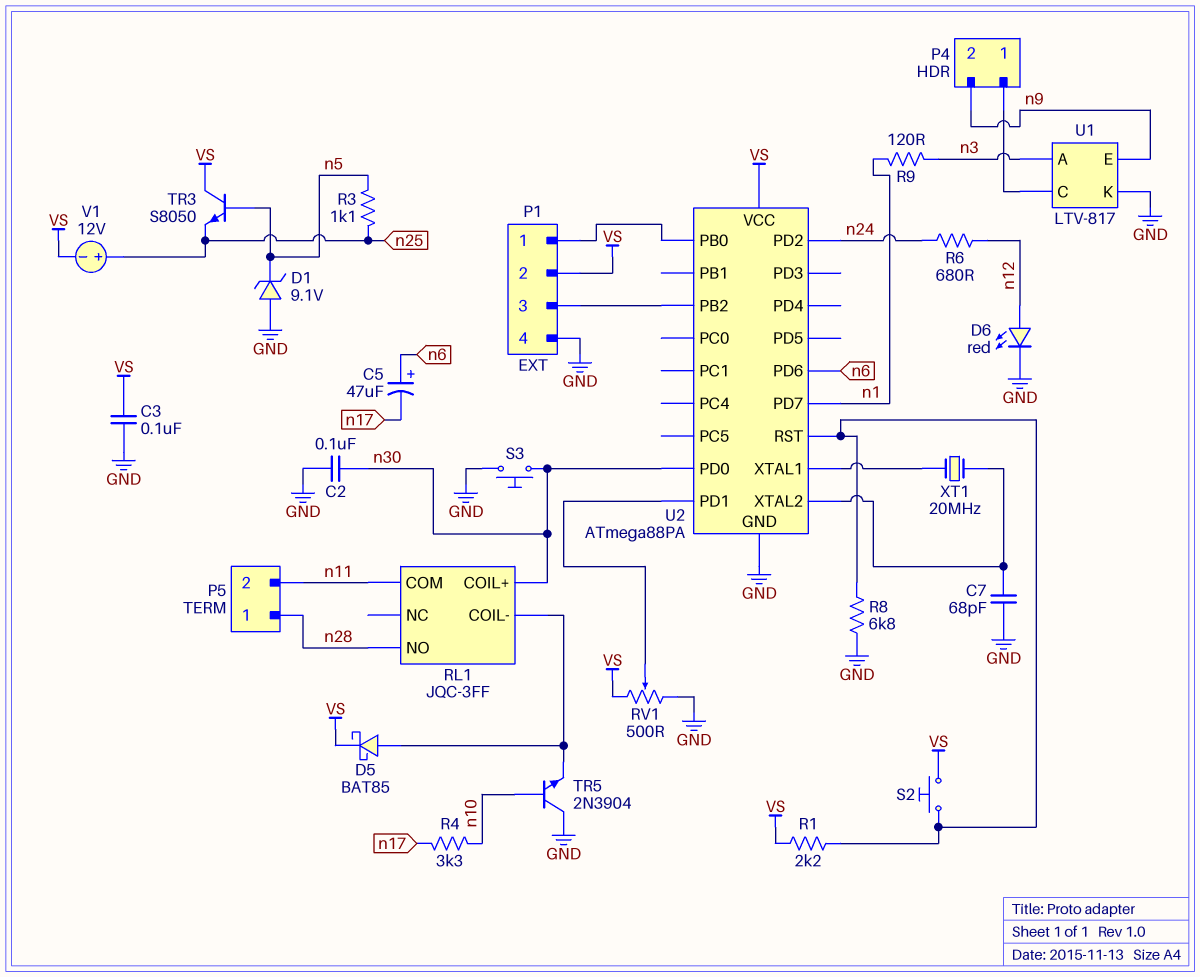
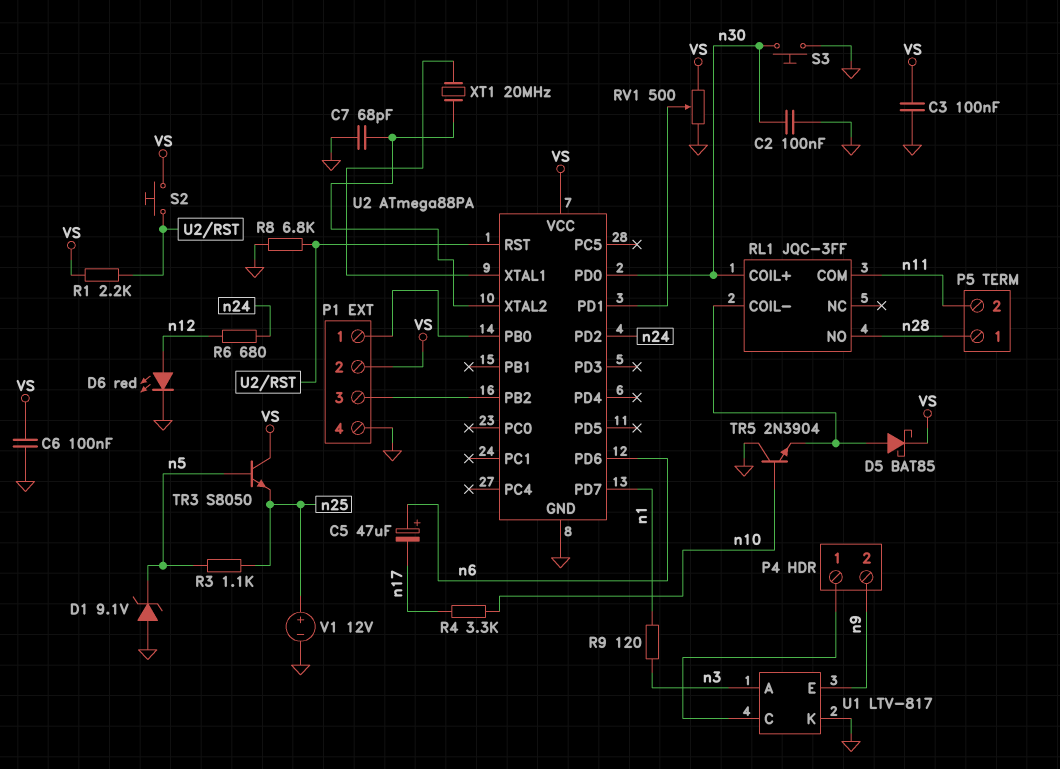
C6: none -> 100nF (GND, VS)
V1: 12V (plus n25, minus VS) -> 12V (plus n25, minus GND)

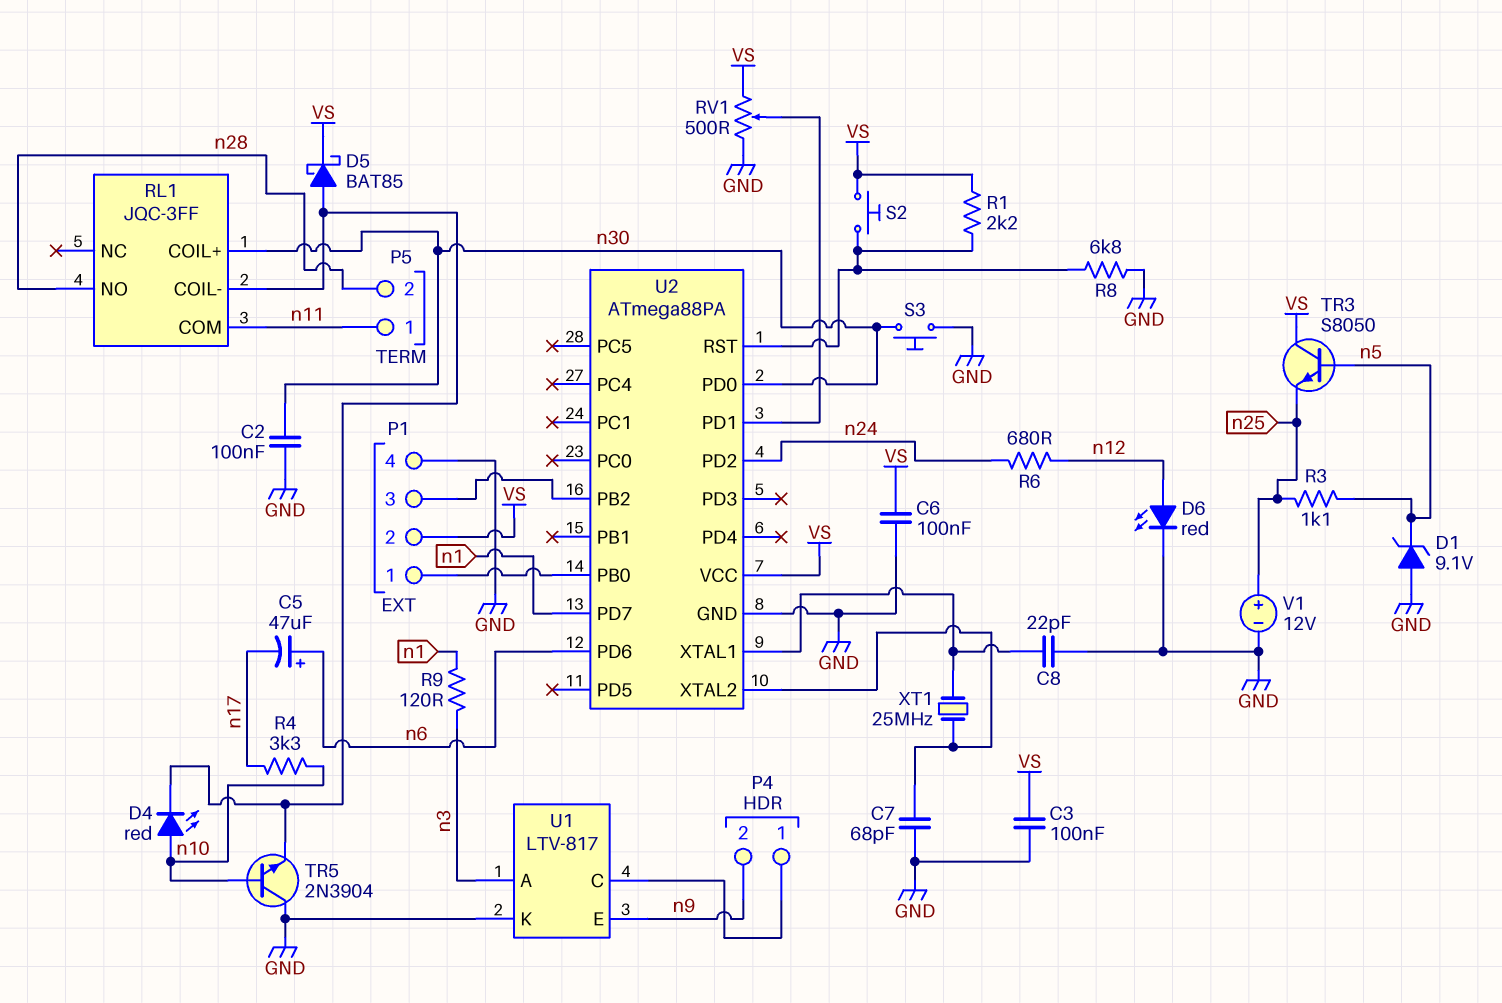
C8: none -> 22pF (GND, U2/XTAL1)
D4: none -> LED red (A n10, K RL1/COIL-)
P5 pin 1: n28 -> n11
P5 pin 2: n11 -> n28
XT1: 20MHz (U2/XTAL1, U2/XTAL2) -> 25MHz (U2/XTAL1, U2/XTAL2)

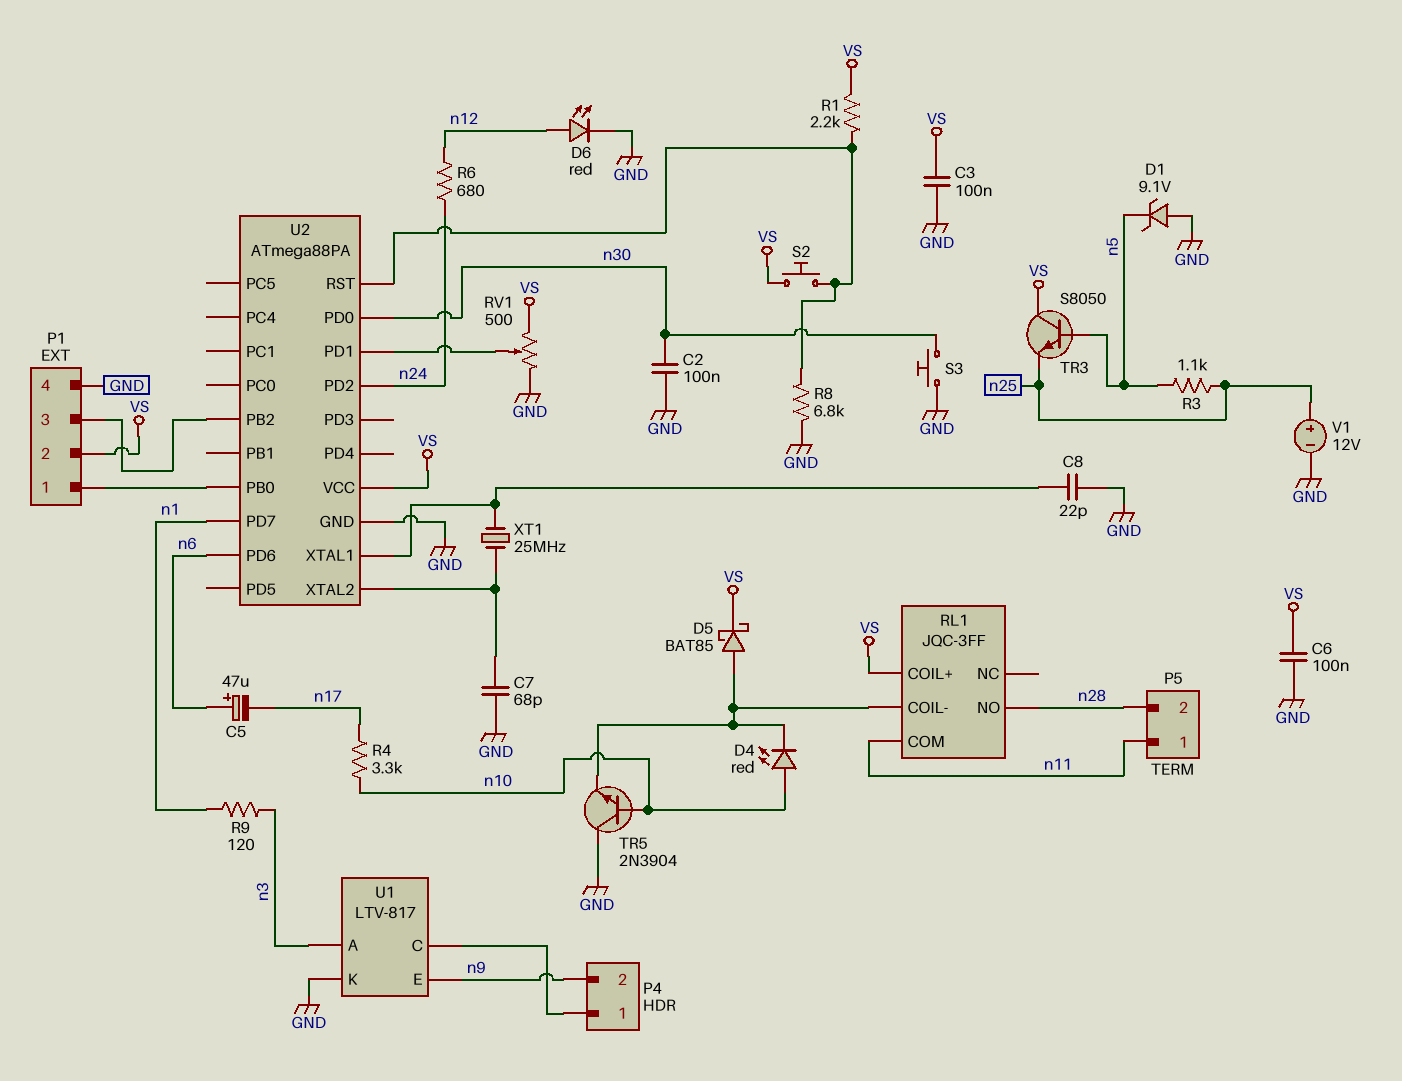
RL1 pin COIL+: n30 -> VS

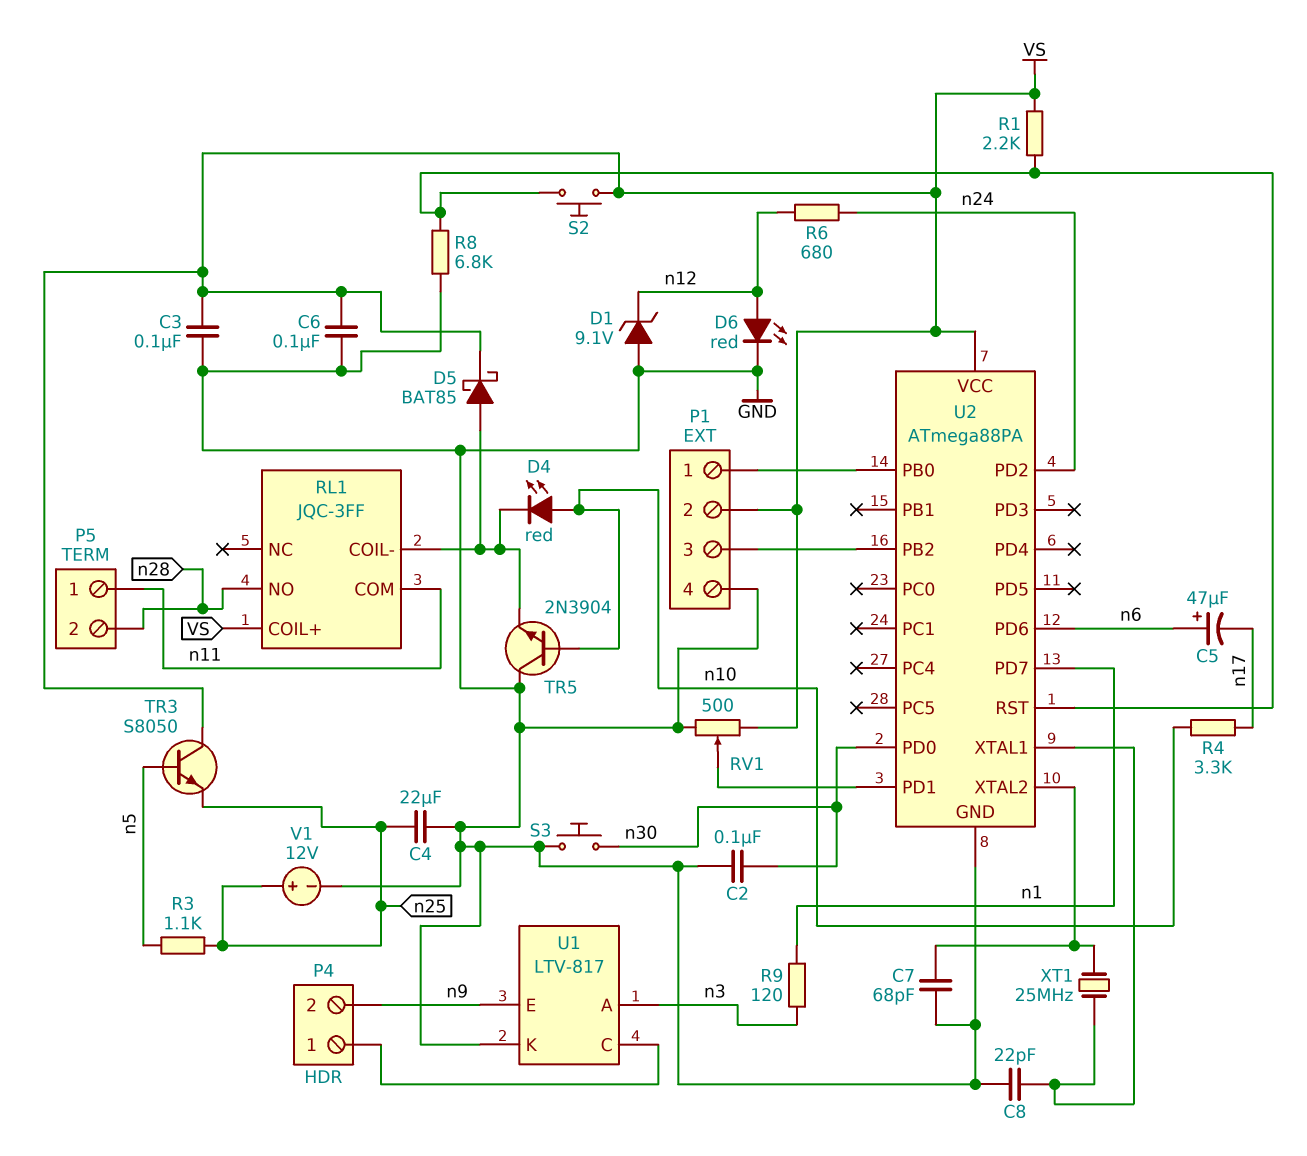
C4: none -> 22uF (GND, n25)
D1: zener 9.1V (A GND, K n5) -> zener 9.1V (A GND, K n12)

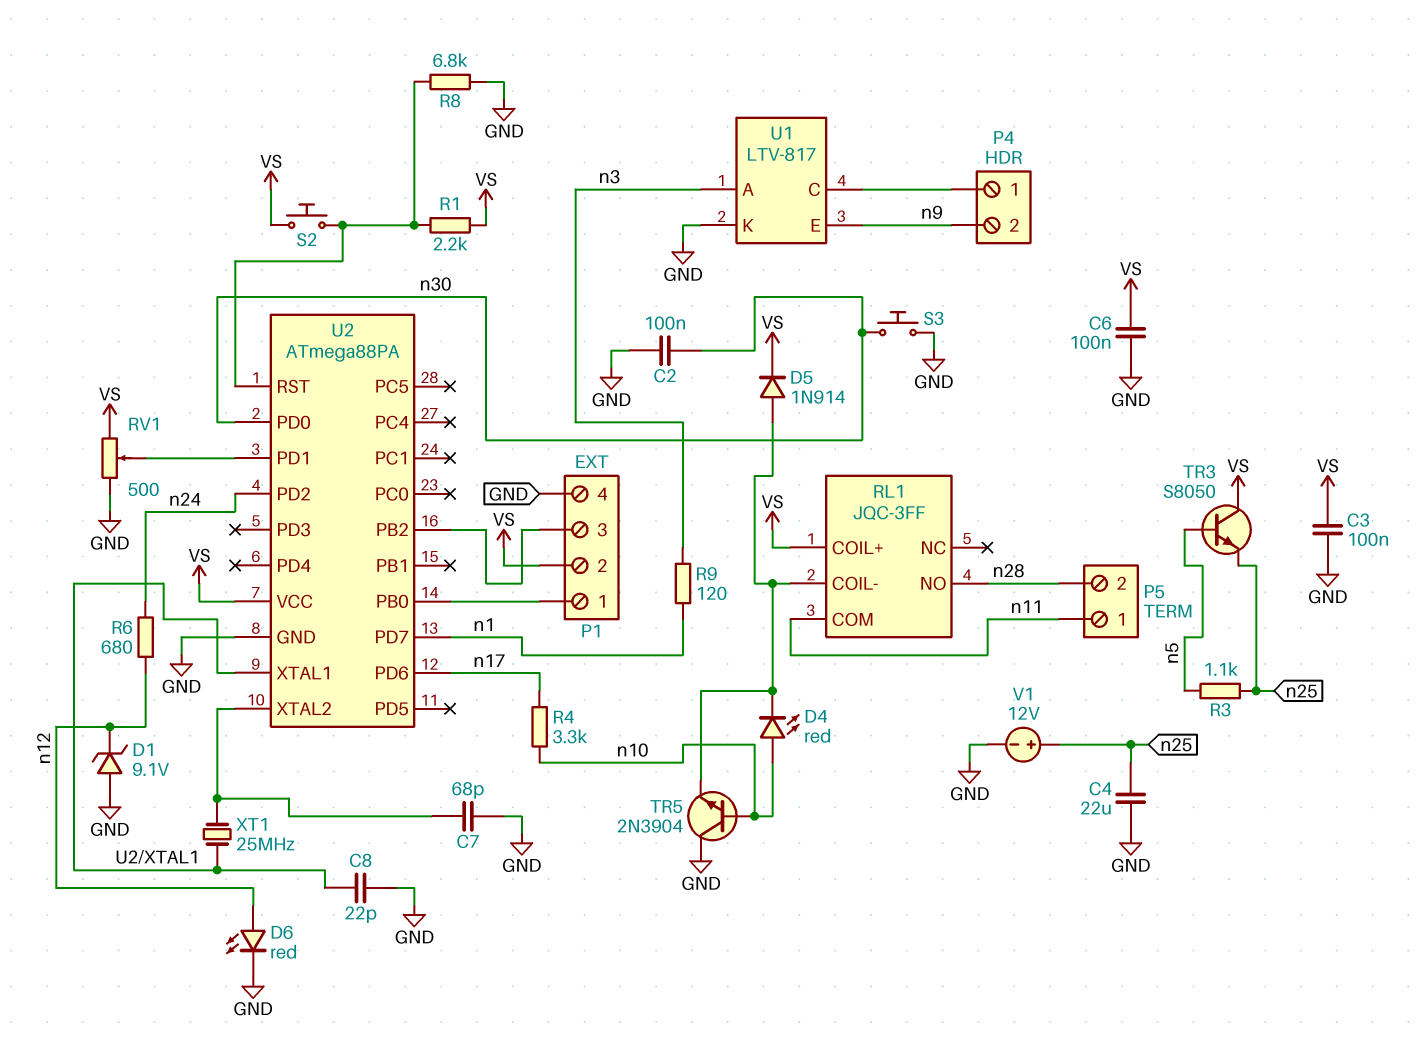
C5: 47uF (plus n6, minus n17) -> none
D5: schottky BAT85 (A RL1/COIL-, K VS) -> diode 1N914 (A RL1/COIL-, K VS)
U2 pin PD6: n6 -> n17

